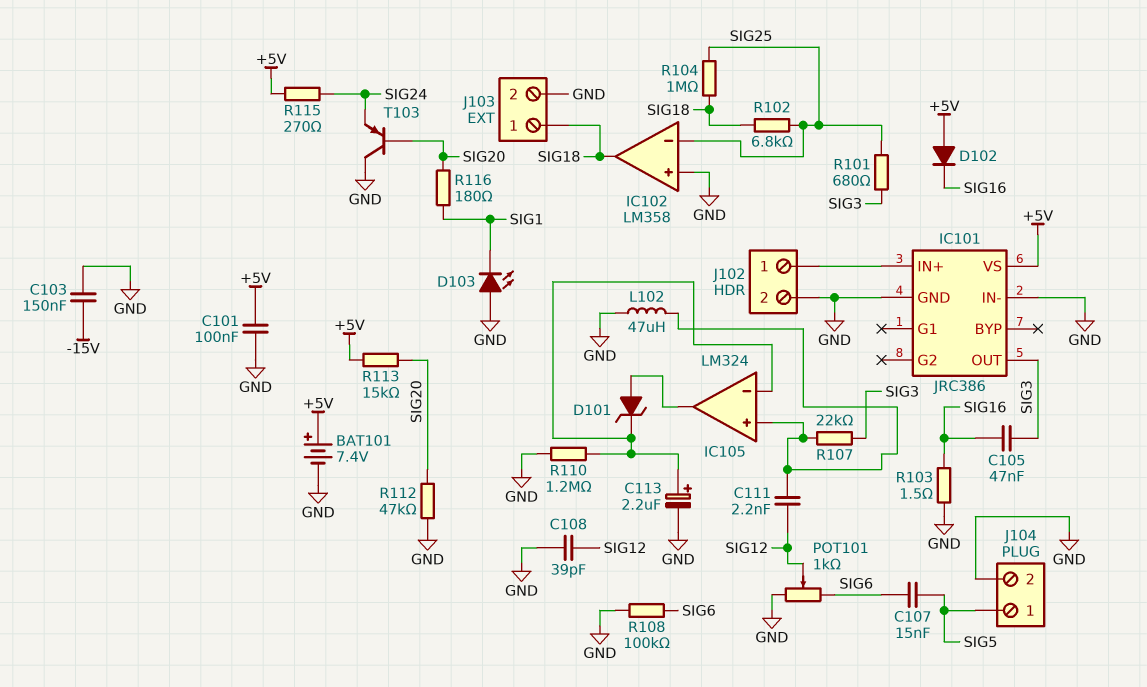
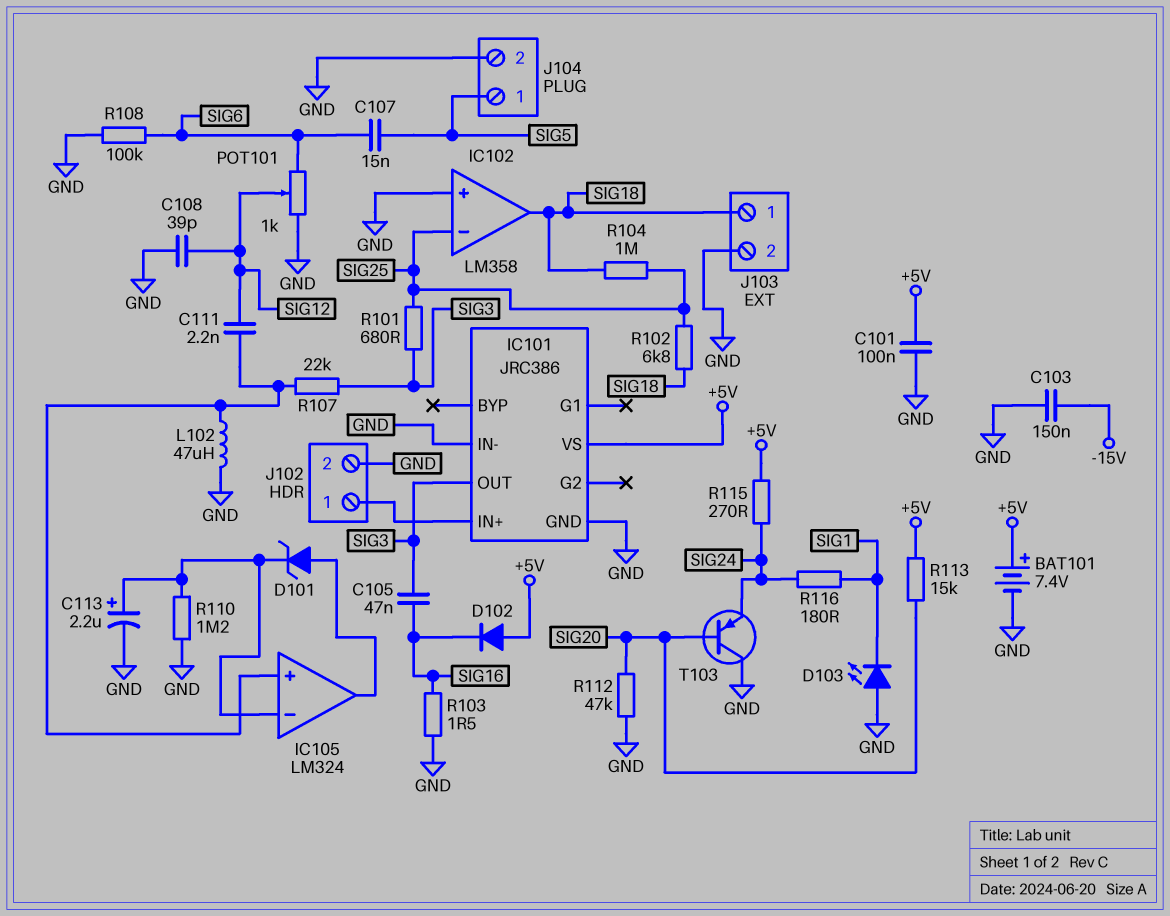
R116: 180 (SIG1, SIG20) -> 180 (SIG1, SIG24)

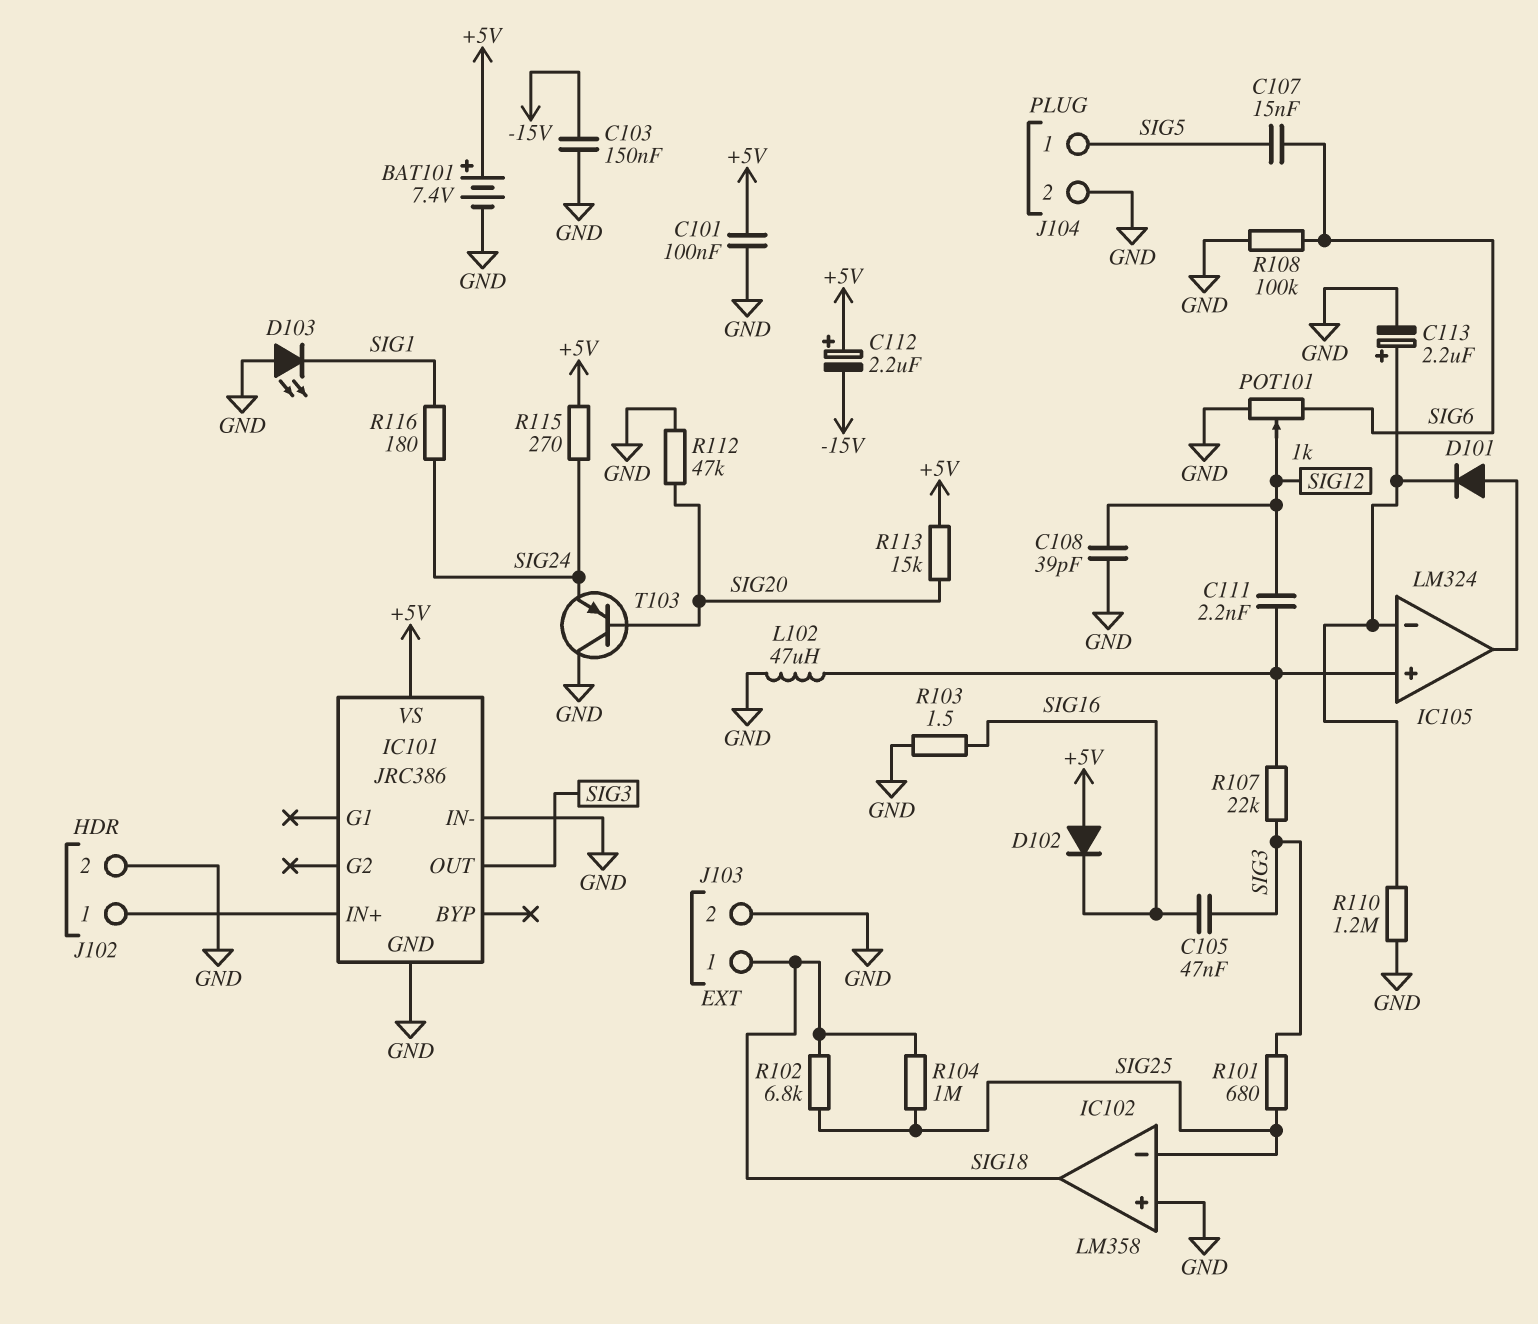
C112: none -> 2.2uF (plus +5V, minus -15V)
D101: zener (A IC105/out, K IC105/in-) -> diode (A IC105/out, K IC105/in-)

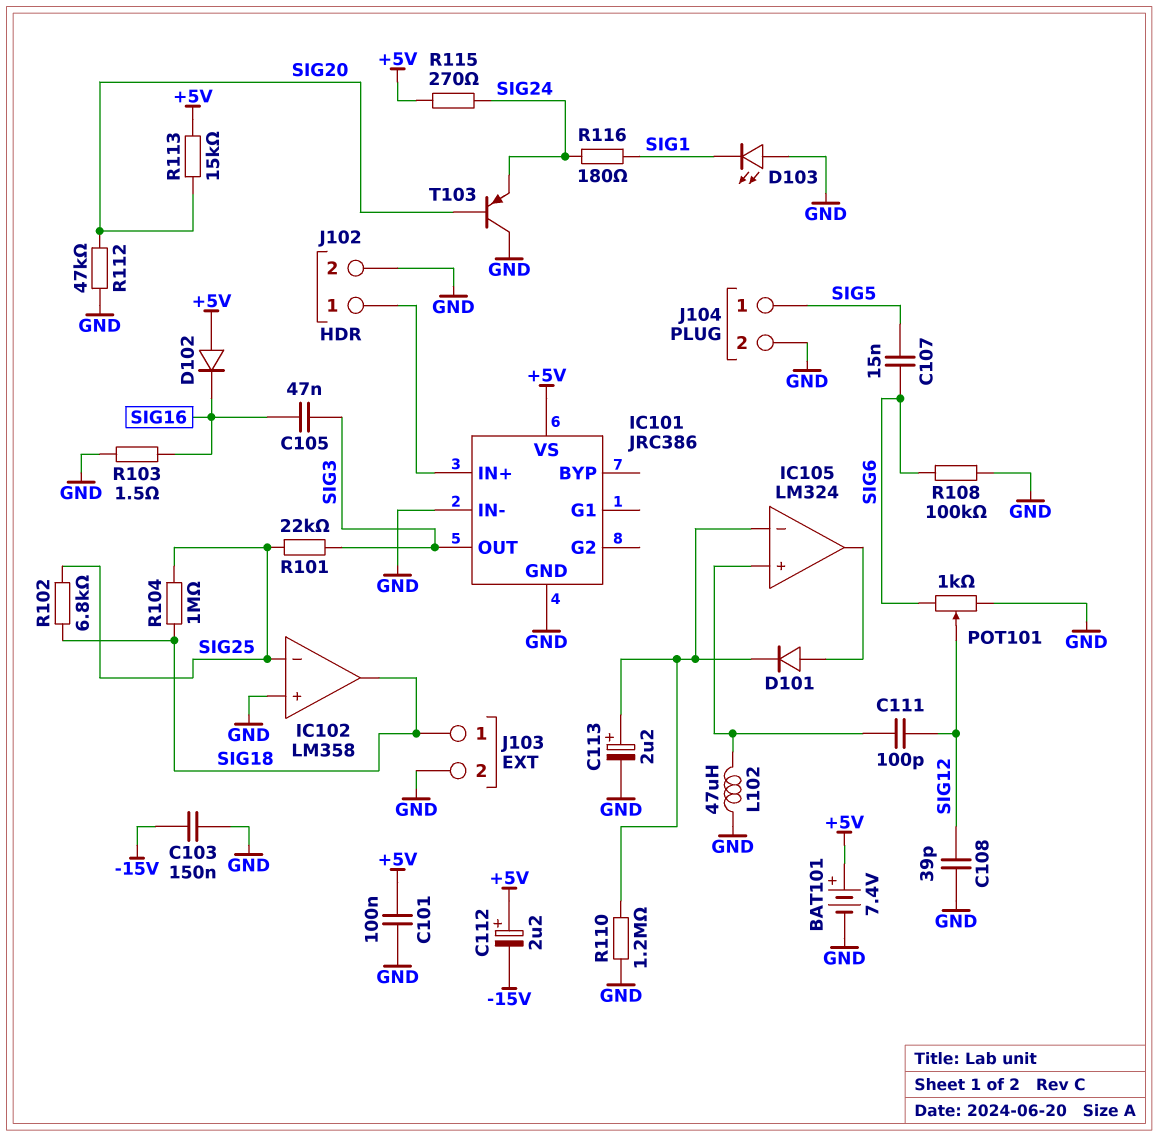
C111: 2.2nF (IC105/in+, SIG12) -> 100pF (IC105/in+, SIG12)
R101: 680 (SIG3, SIG25) -> 22k (SIG3, SIG25)
R107: 22k (IC105/in+, SIG3) -> none

